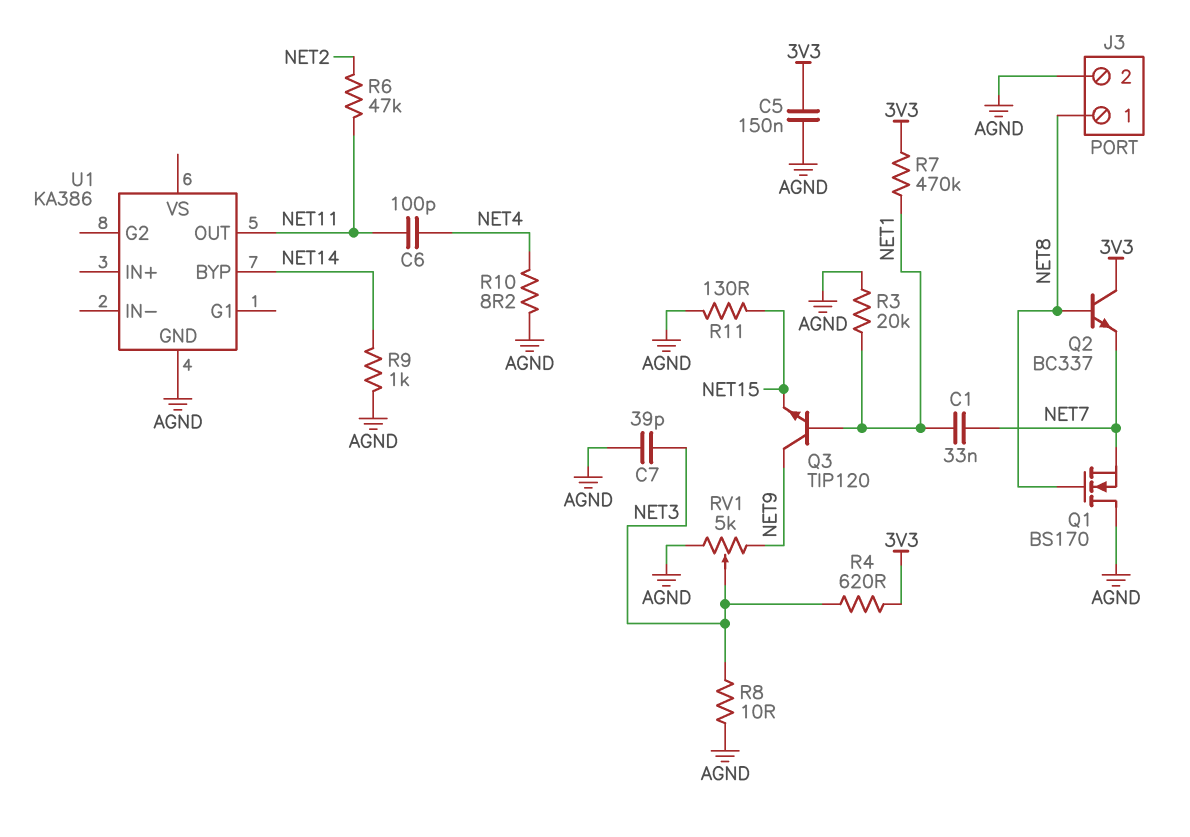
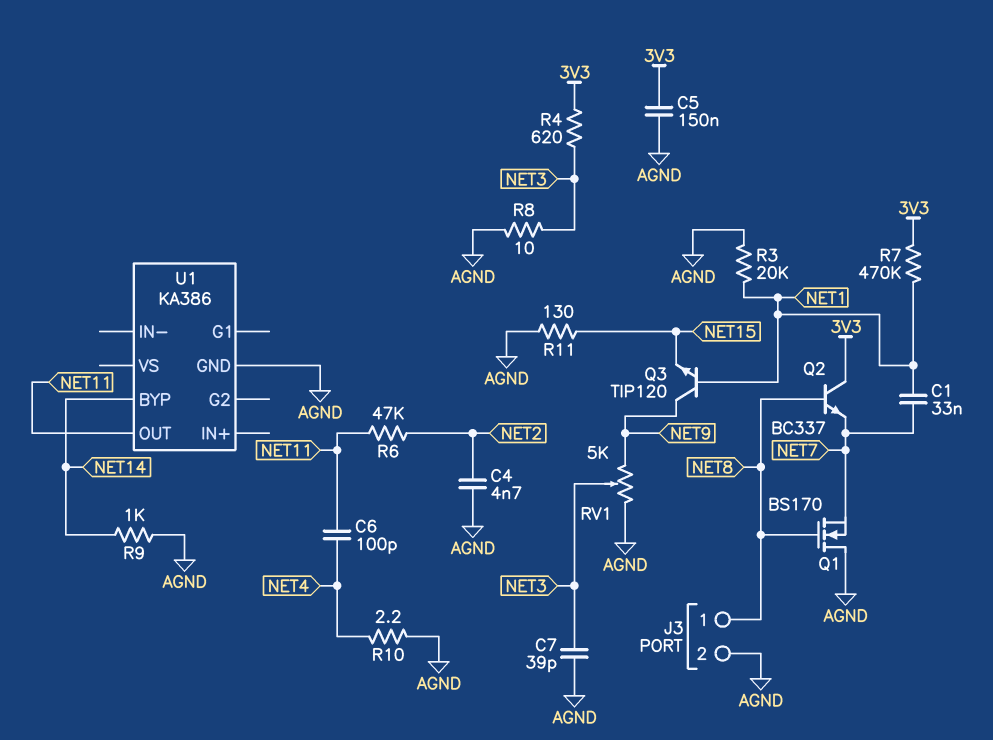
C4: none -> 4.7nF (AGND, NET2)
R10: 8.2 (AGND, NET4) -> 2.2 (AGND, NET4)

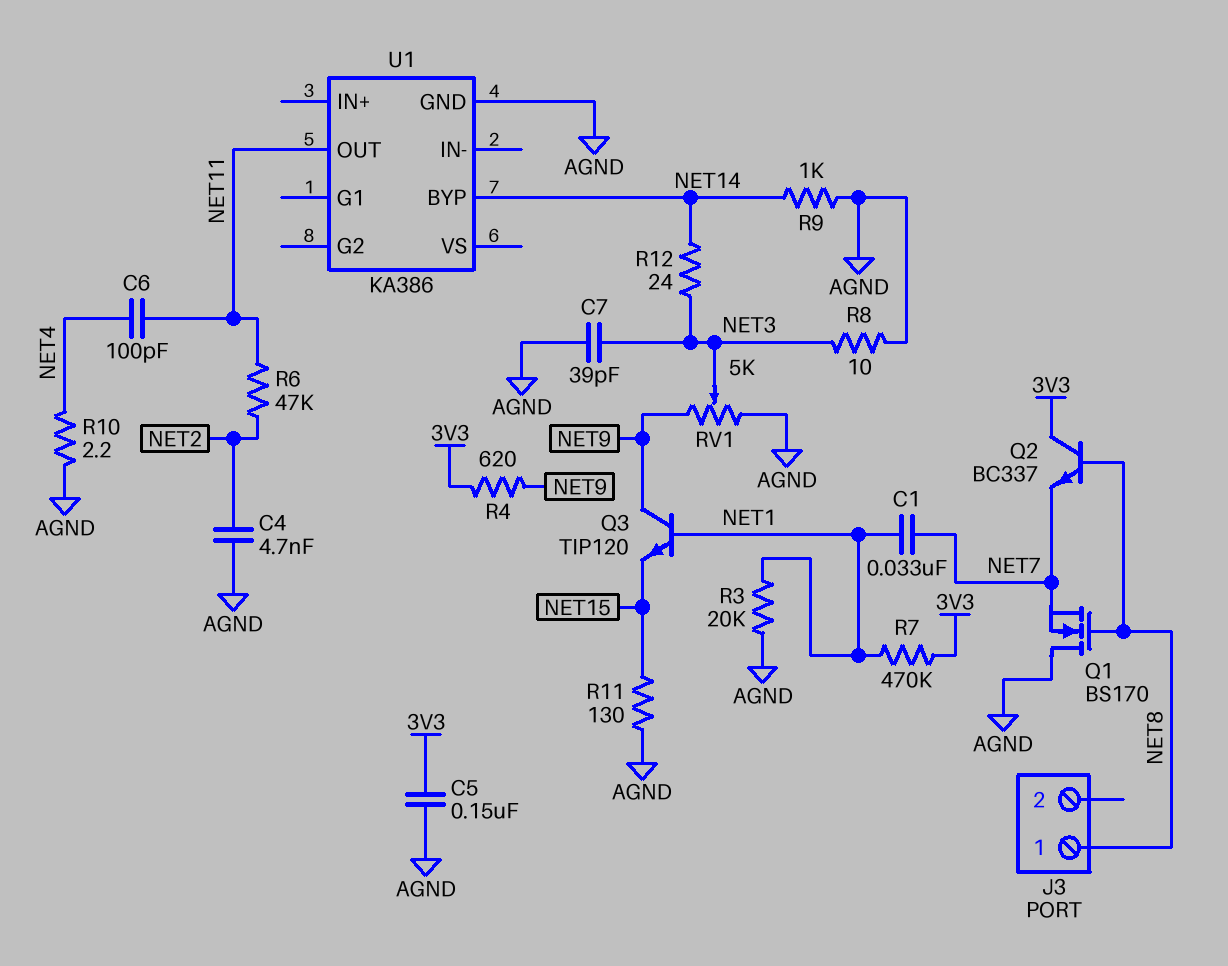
J3 pin 2: AGND -> none
R4: 620 (3V3, NET3) -> 620 (3V3, NET9)
R12: none -> 24 (NET3, NET14)

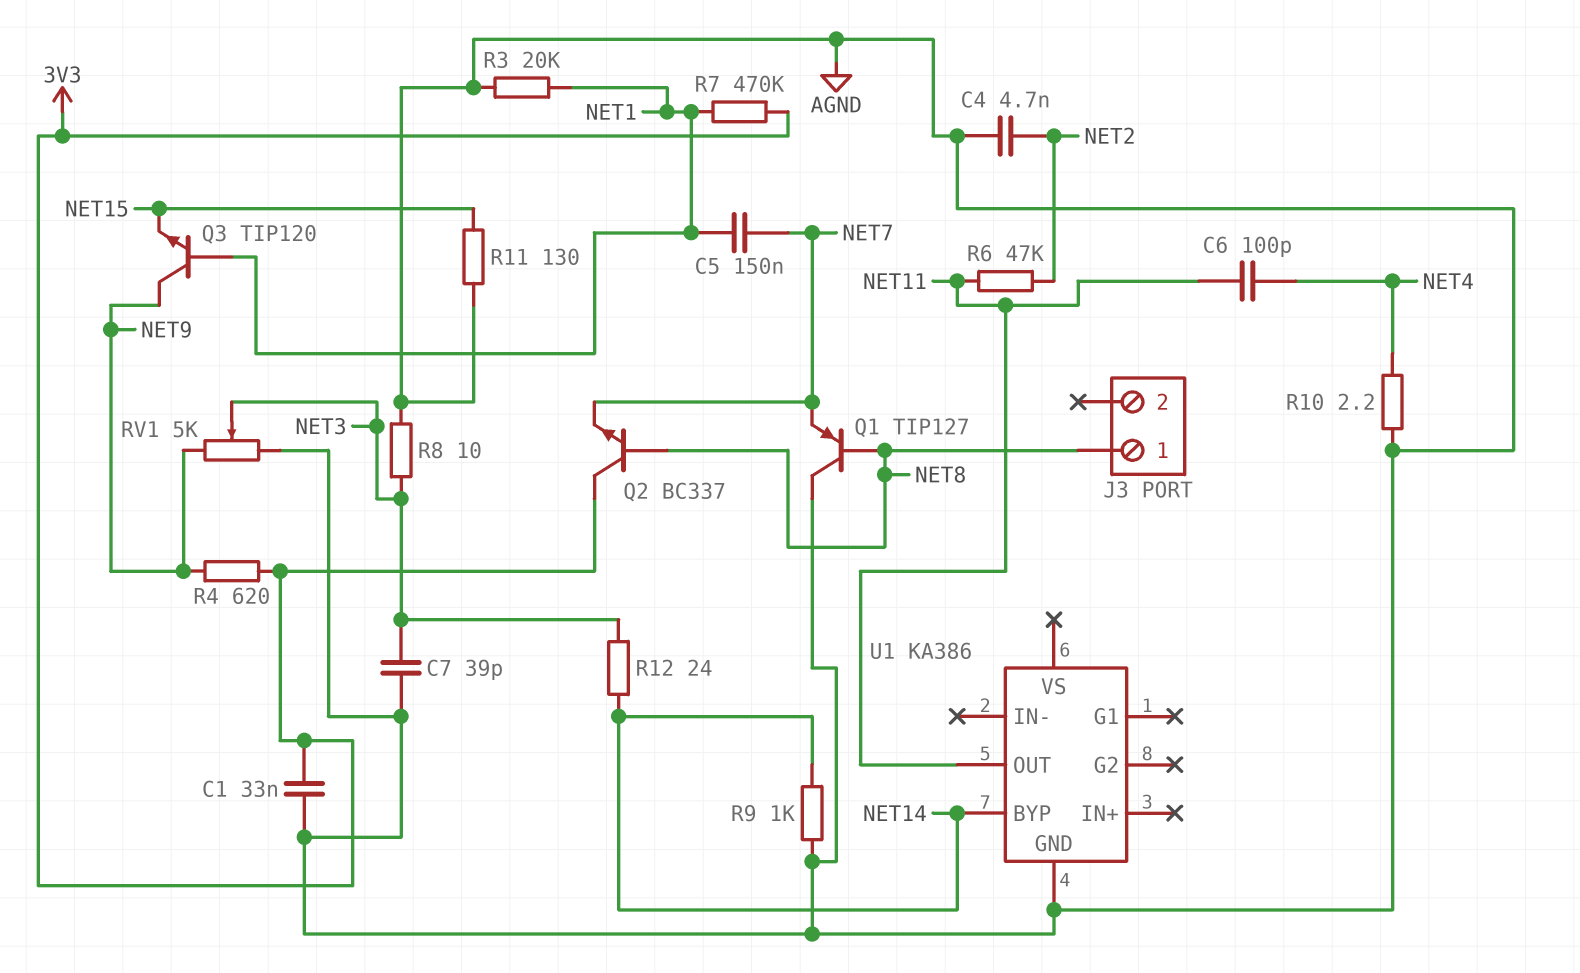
C1: 33nF (NET1, NET7) -> 33nF (3V3, AGND)
C5: 150nF (3V3, AGND) -> 150nF (NET1, NET7)
Q1: NMOS BS170 (G NET8, D AGND, S NET7) -> PNP TIP127 (B NET8, C AGND, E NET7)

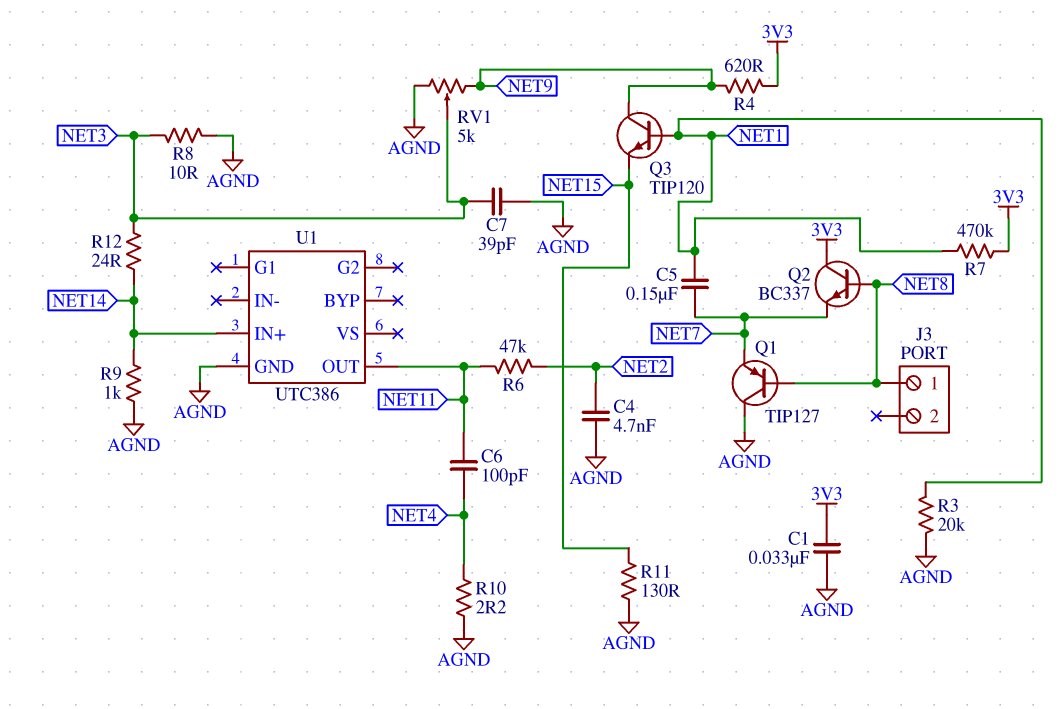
U1: KA386 -> UTC386
U1 pin BYP: NET14 -> none
U1 pin IN+: none -> NET14

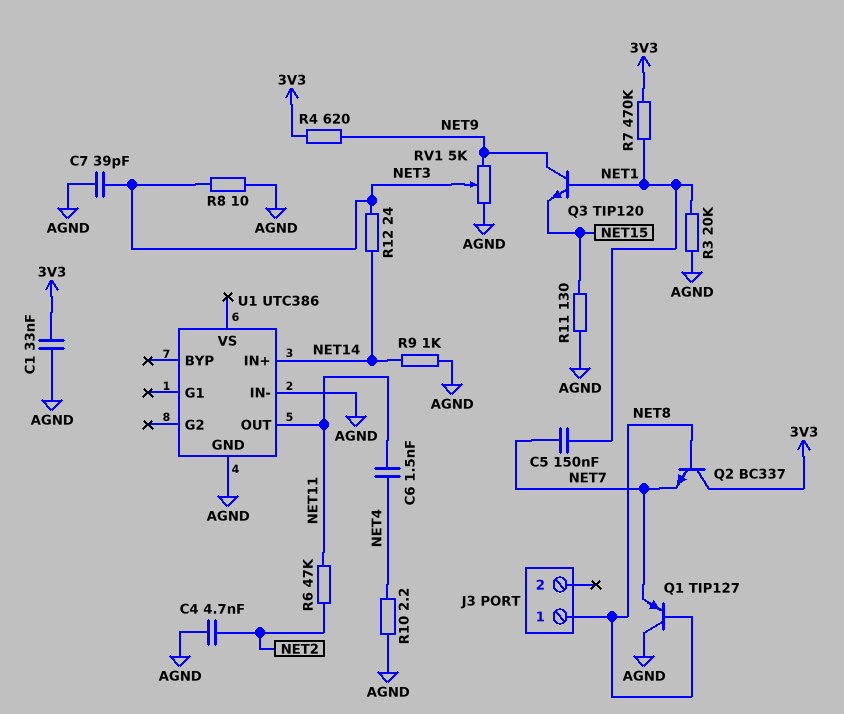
C6: 100pF (NET4, NET11) -> 1.5nF (NET4, NET11)
U1 pin IN-: none -> AGND

